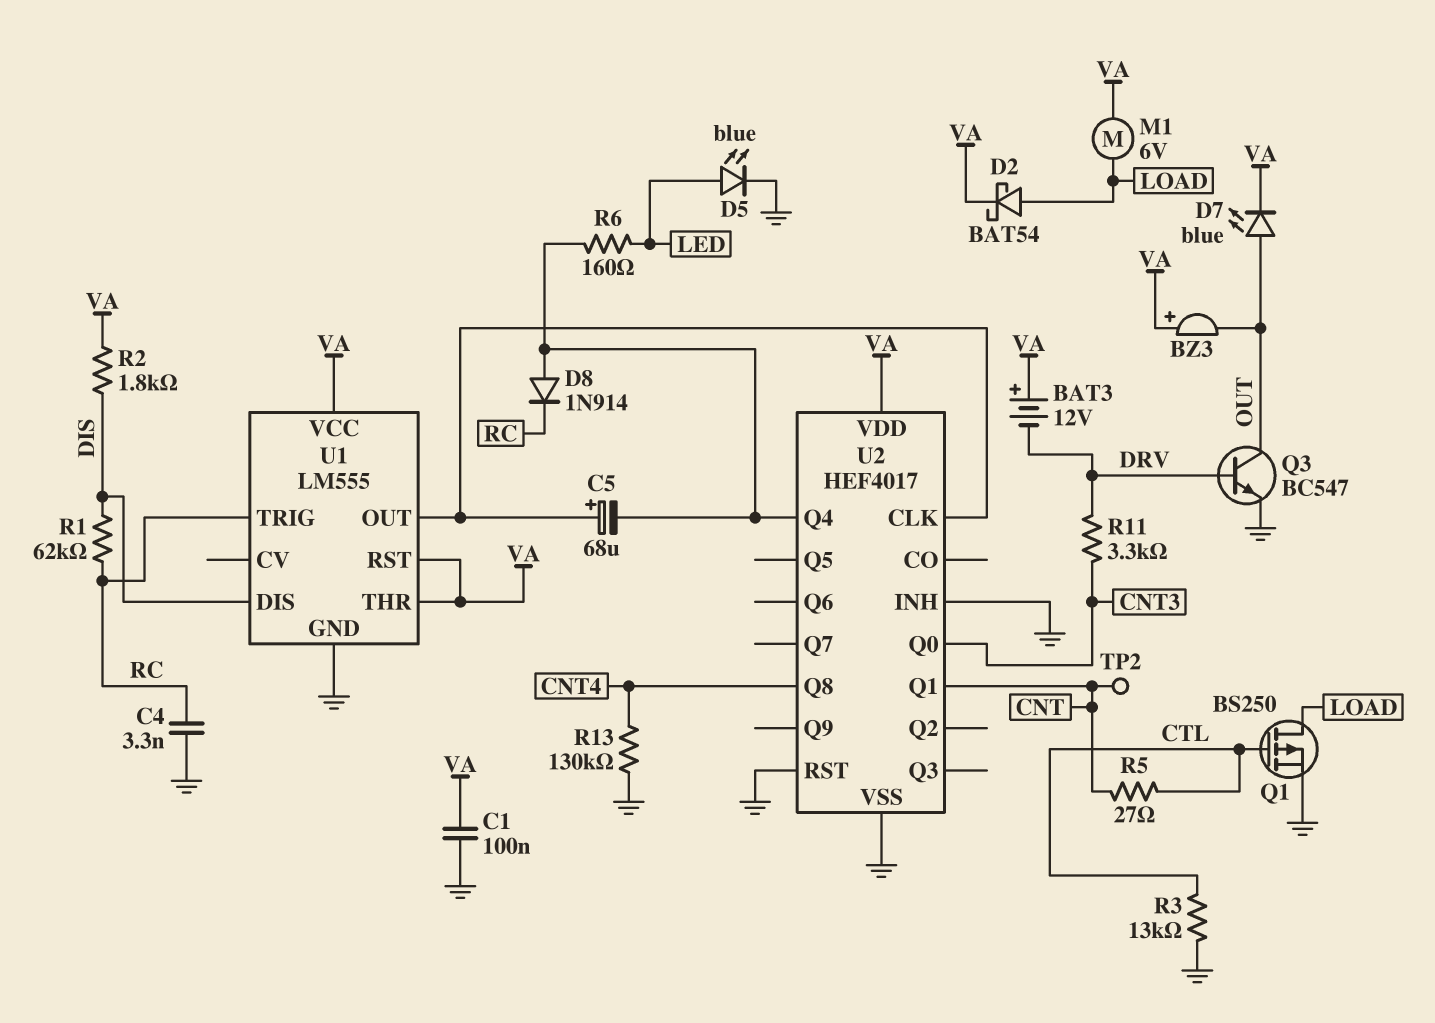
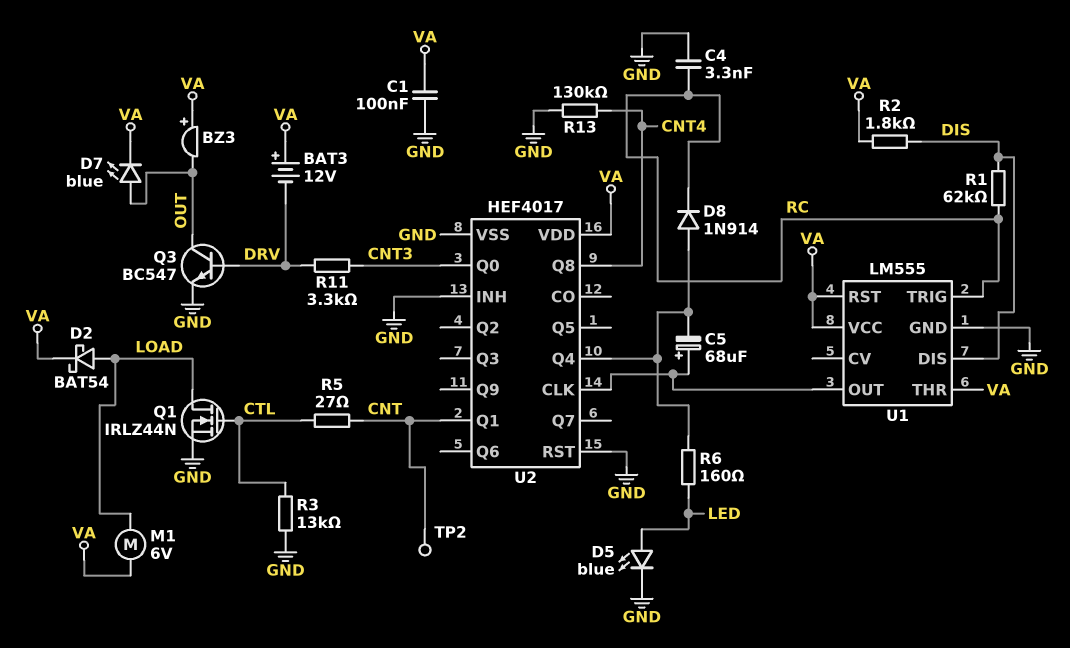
Q1: PMOS BS250 (G CTL, D LOAD, S GND) -> NMOS IRLZ44N (G CTL, D LOAD, S GND)

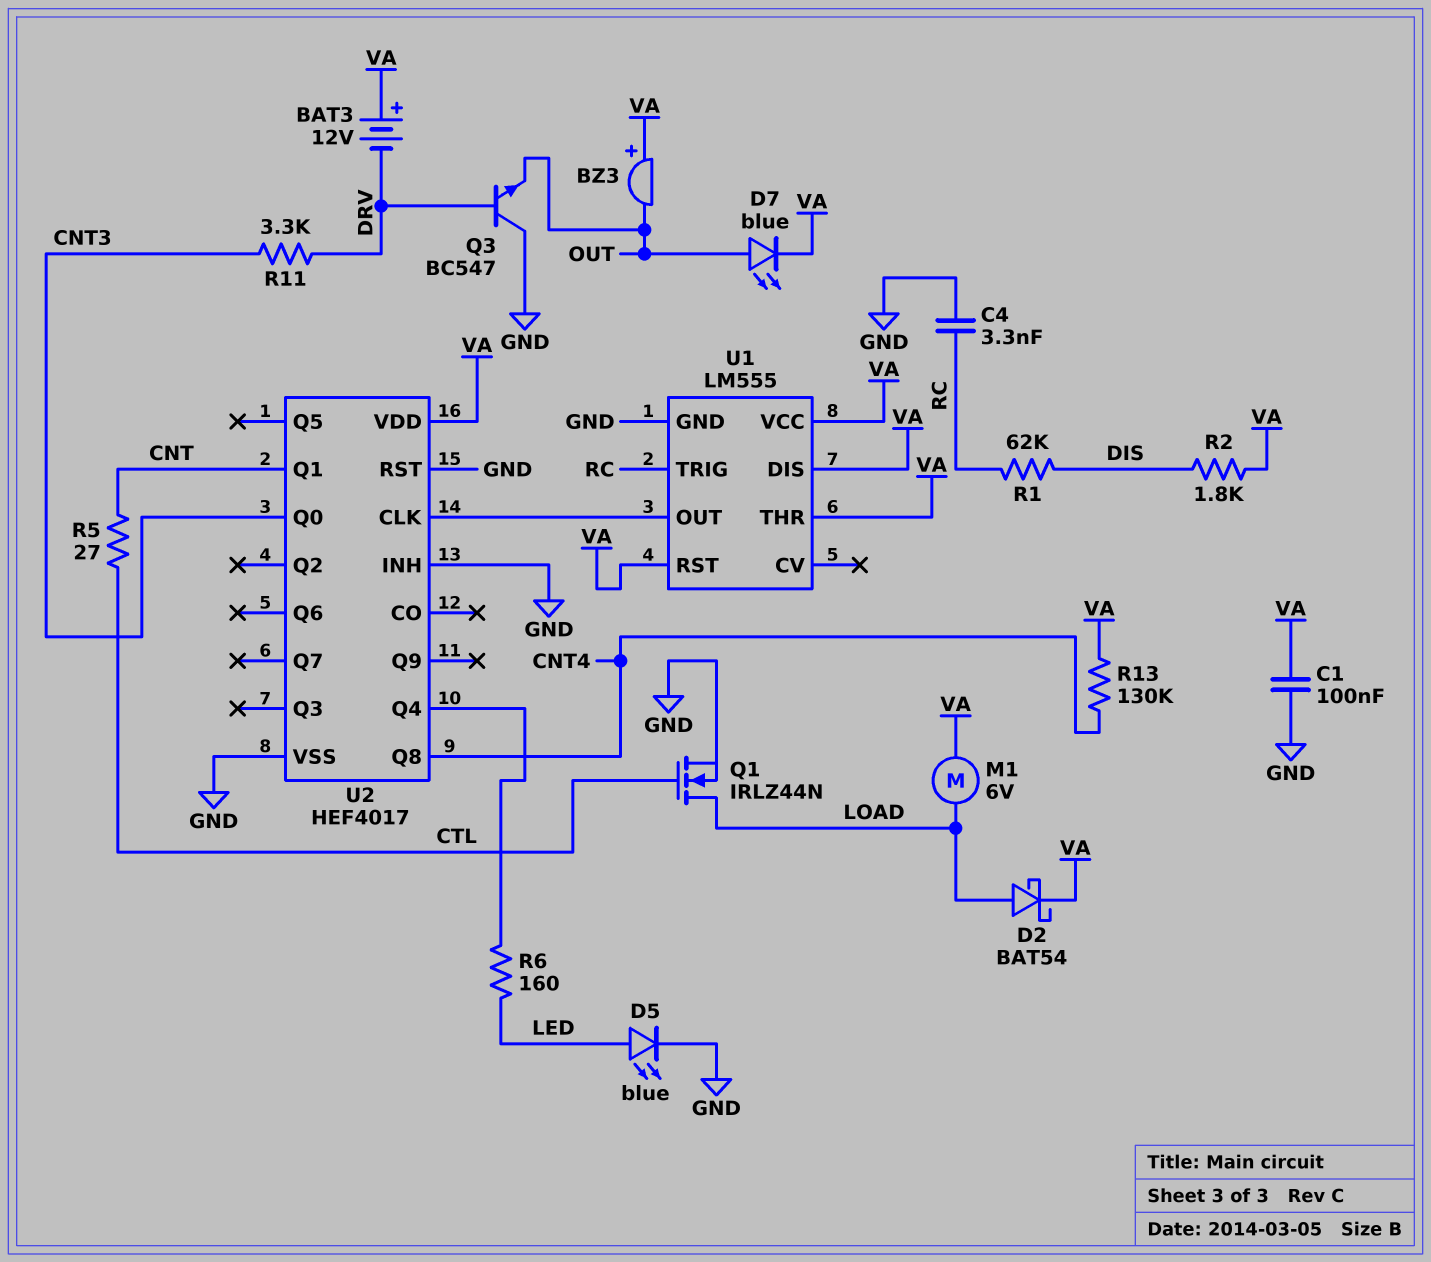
C5: 68uF (plus U1/OUT, minus U2/Q4) -> none
D8: diode 1N914 (A U2/Q4, K RC) -> none
Q3: NPN BC547 (B DRV, C OUT, E GND) -> NPN BC547 (B DRV, C GND, E OUT)
R3: 13k (CTL, GND) -> none
R13: 130k (CNT4, GND) -> 130k (CNT4, VA)
TP2: test point (CNT) -> none
U1 pin DIS: DIS -> VA

